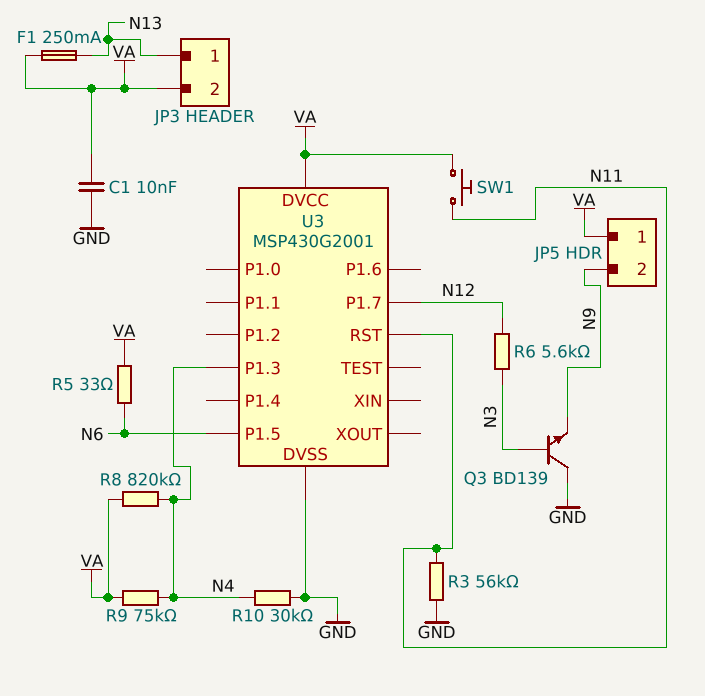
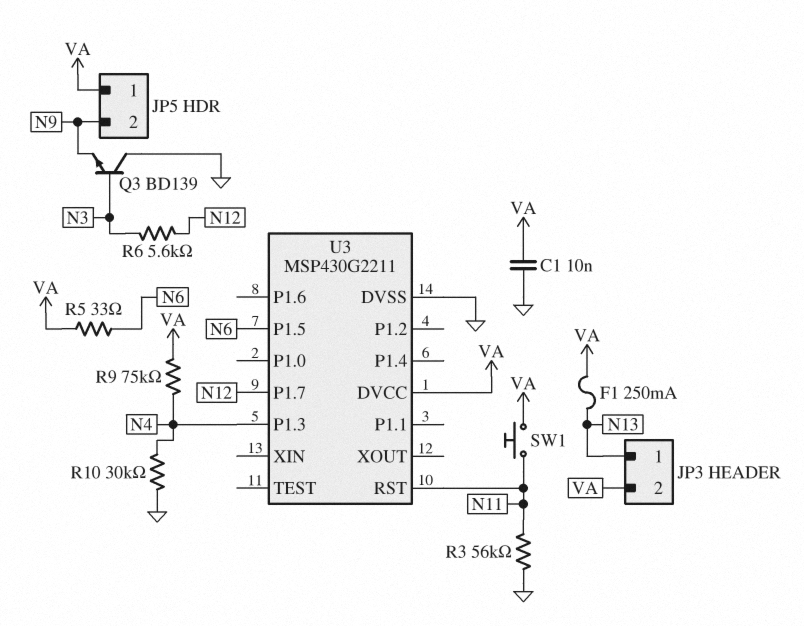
R8: 820k (N4, VA) -> none
U3: MSP430G2001 -> MSP430G2211

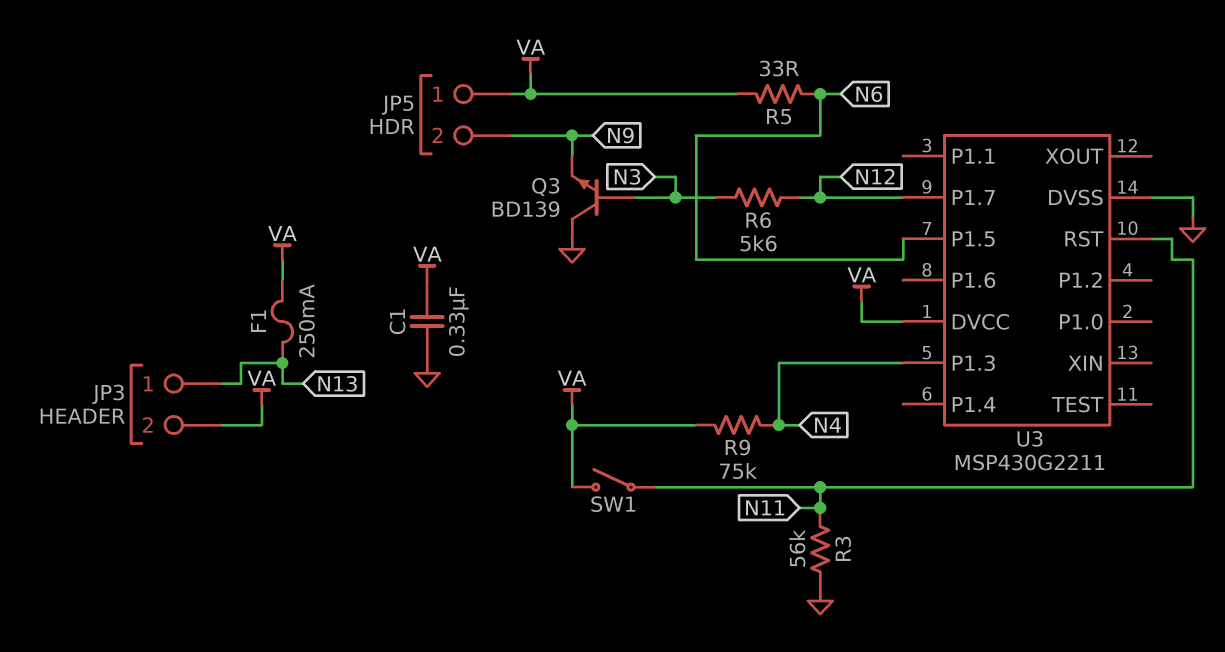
C1: 10nF (GND, VA) -> 330nF (GND, VA)
R10: 30k (GND, N4) -> none
SW1: button (N11, VA) -> switch (N11, VA)

